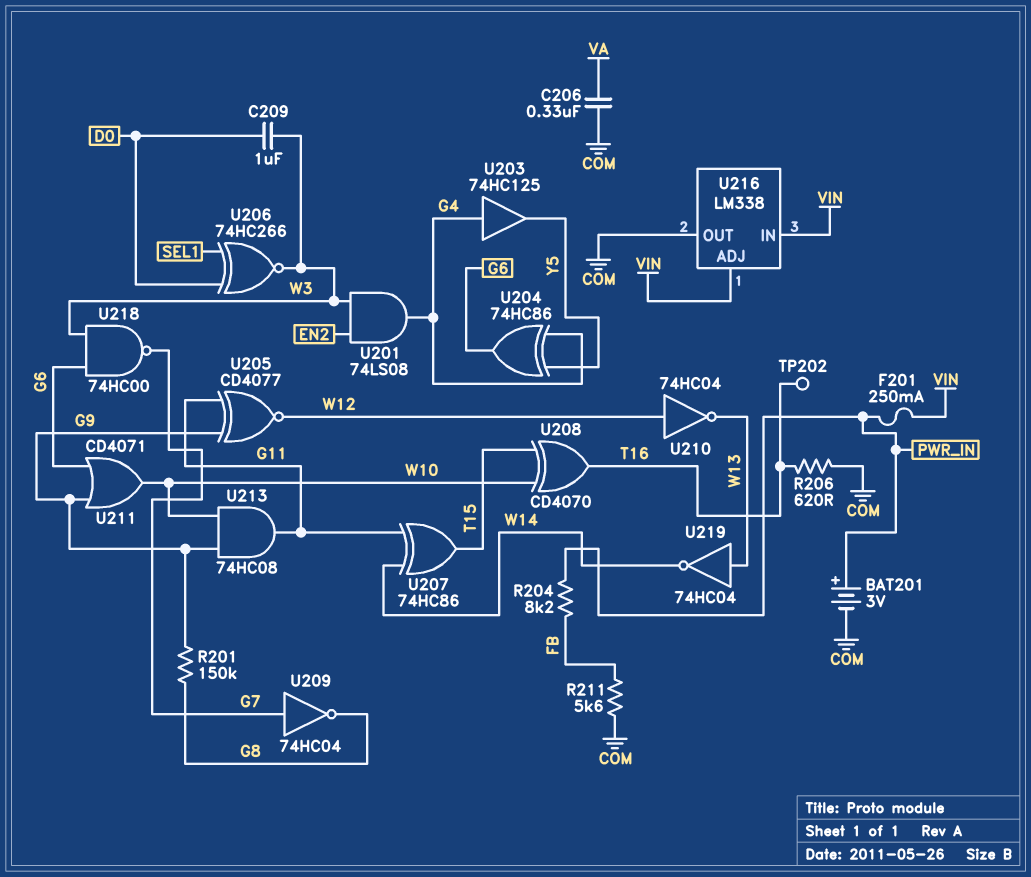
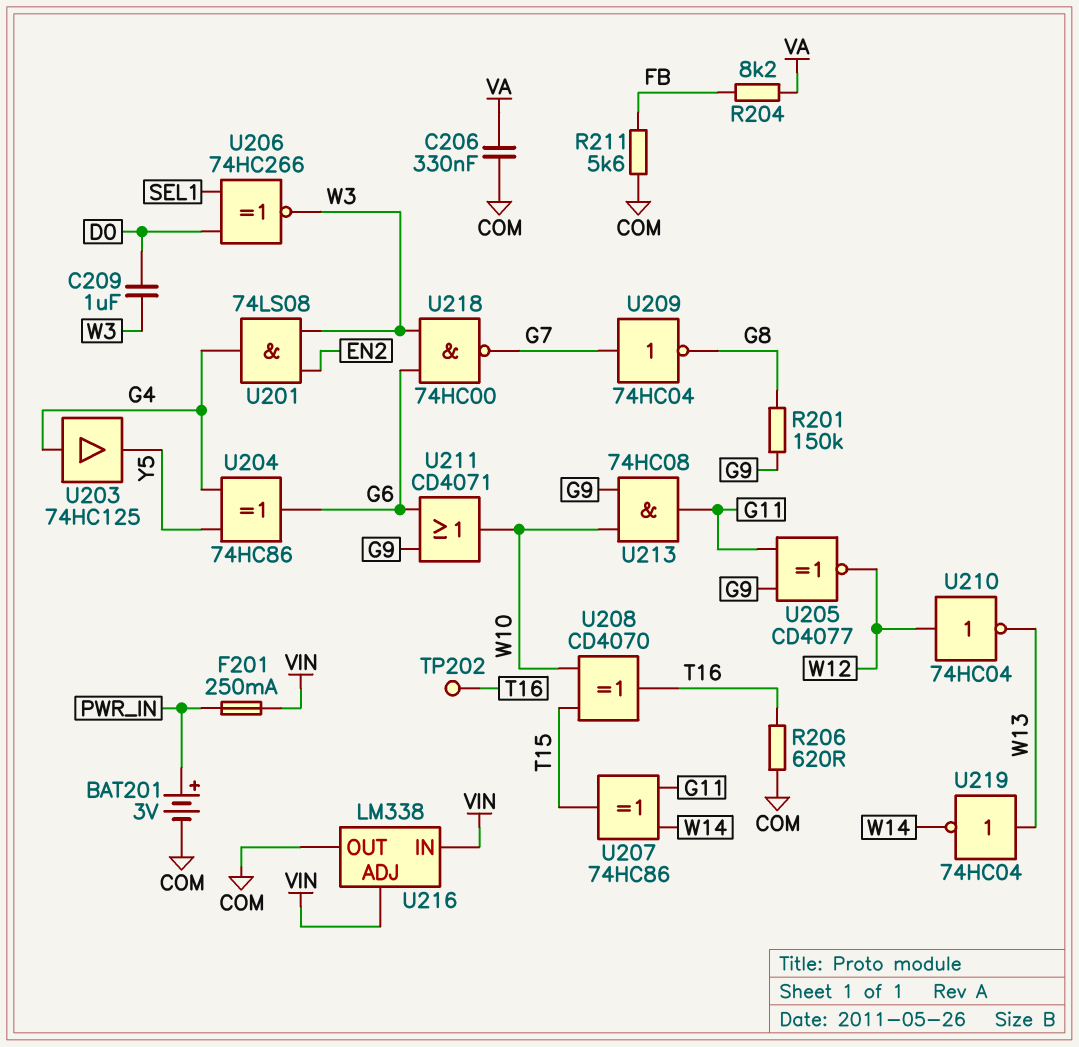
R204: 8.2k (FB, PWR_IN) -> 8.2k (FB, VA)

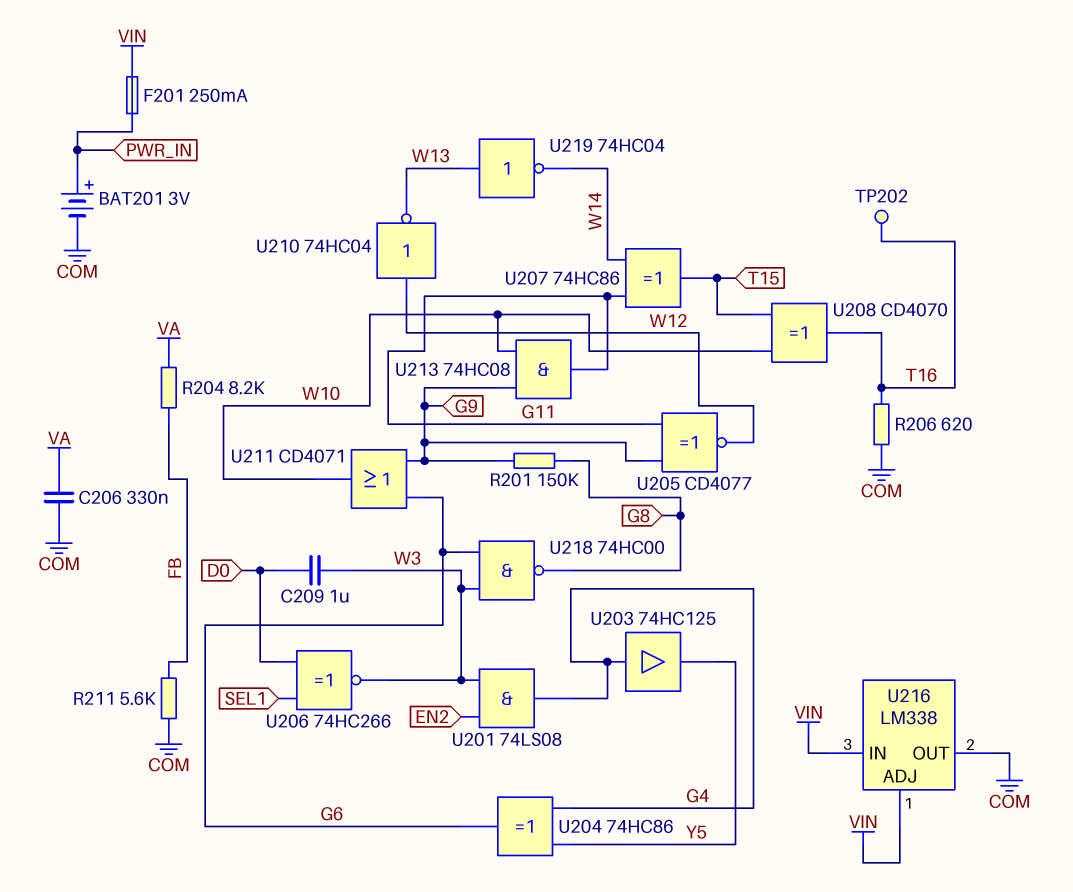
U209: NOT 74HC04 (in G7, out G8) -> none
U218: NAND 74HC00 (in G6, in W3, out G7) -> NAND 74HC00 (in G6, in W3, out G8)

